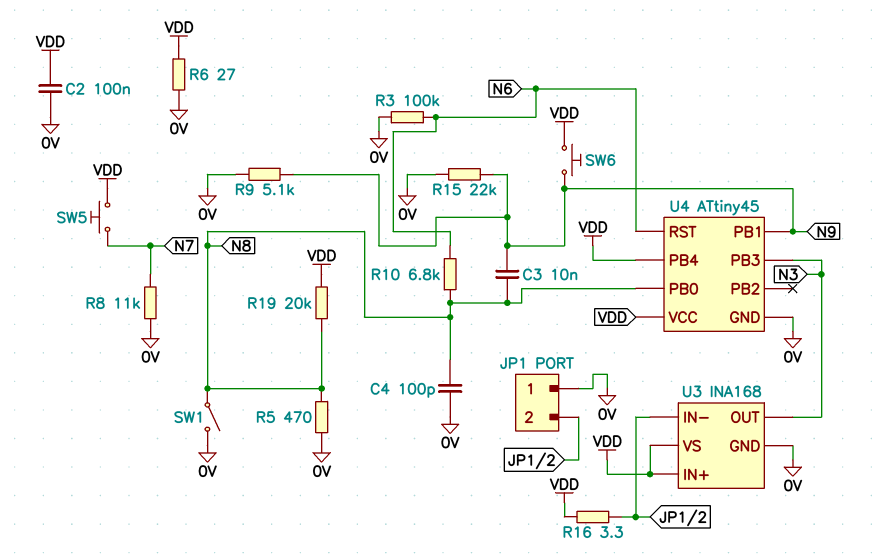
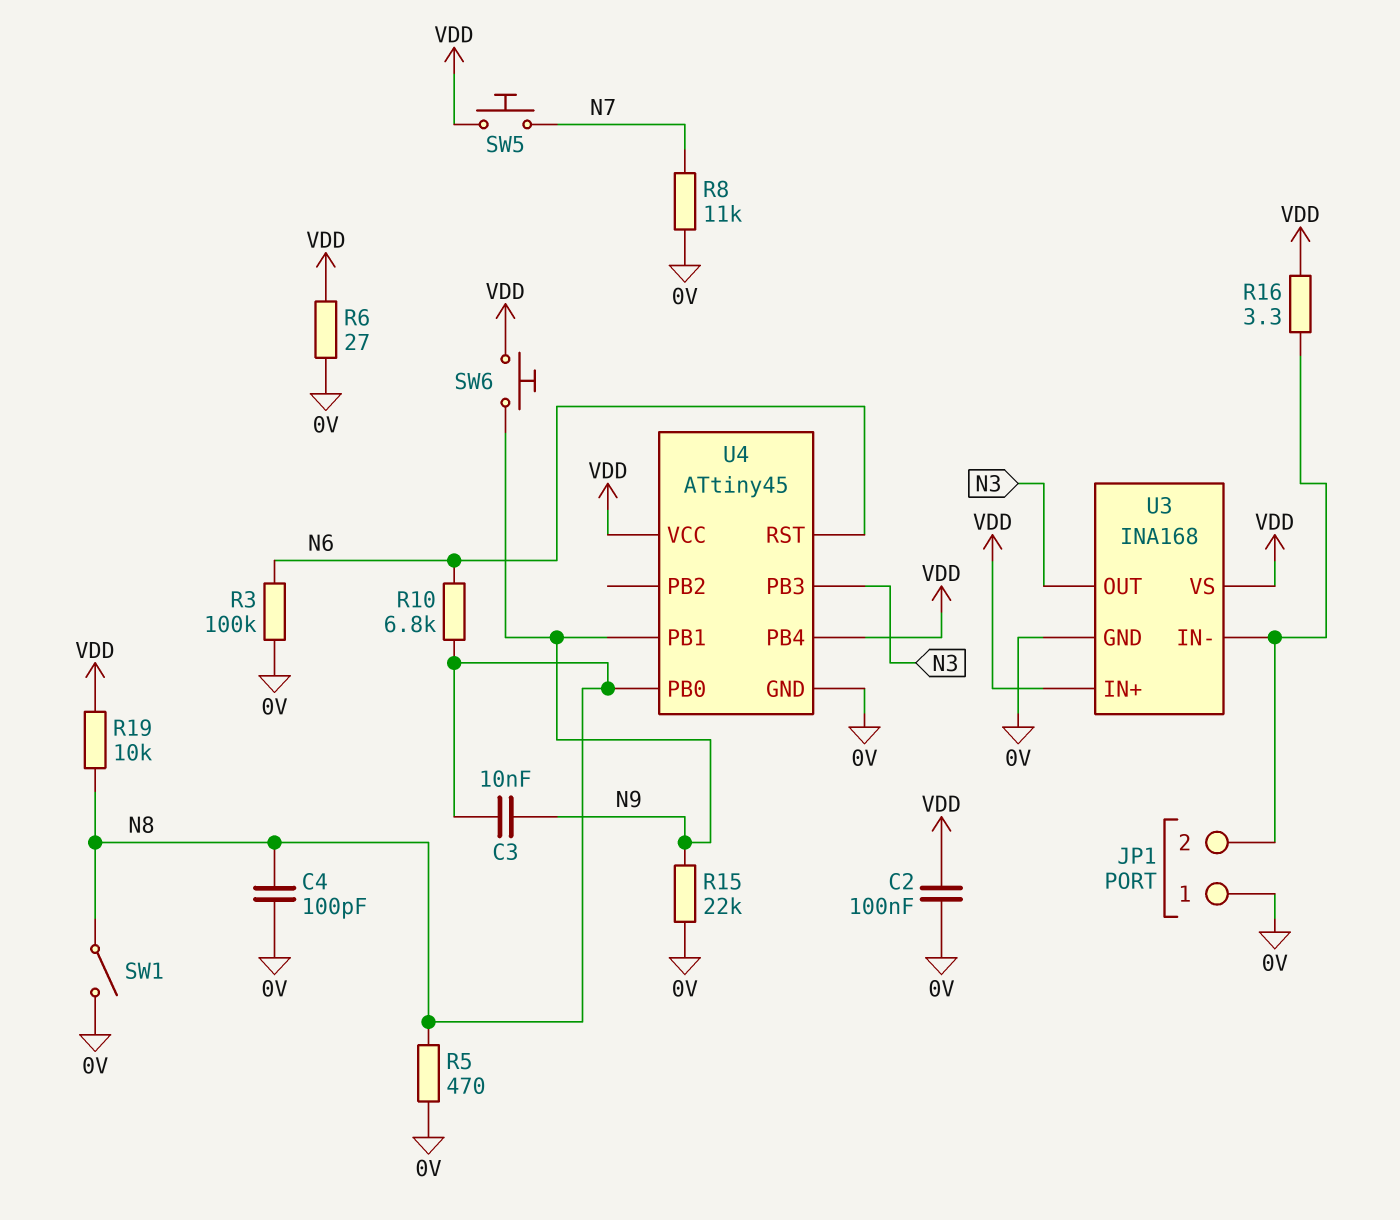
R9: 5.1k (0V, N9) -> none
R19: 20k (N8, VDD) -> 10k (N8, VDD)

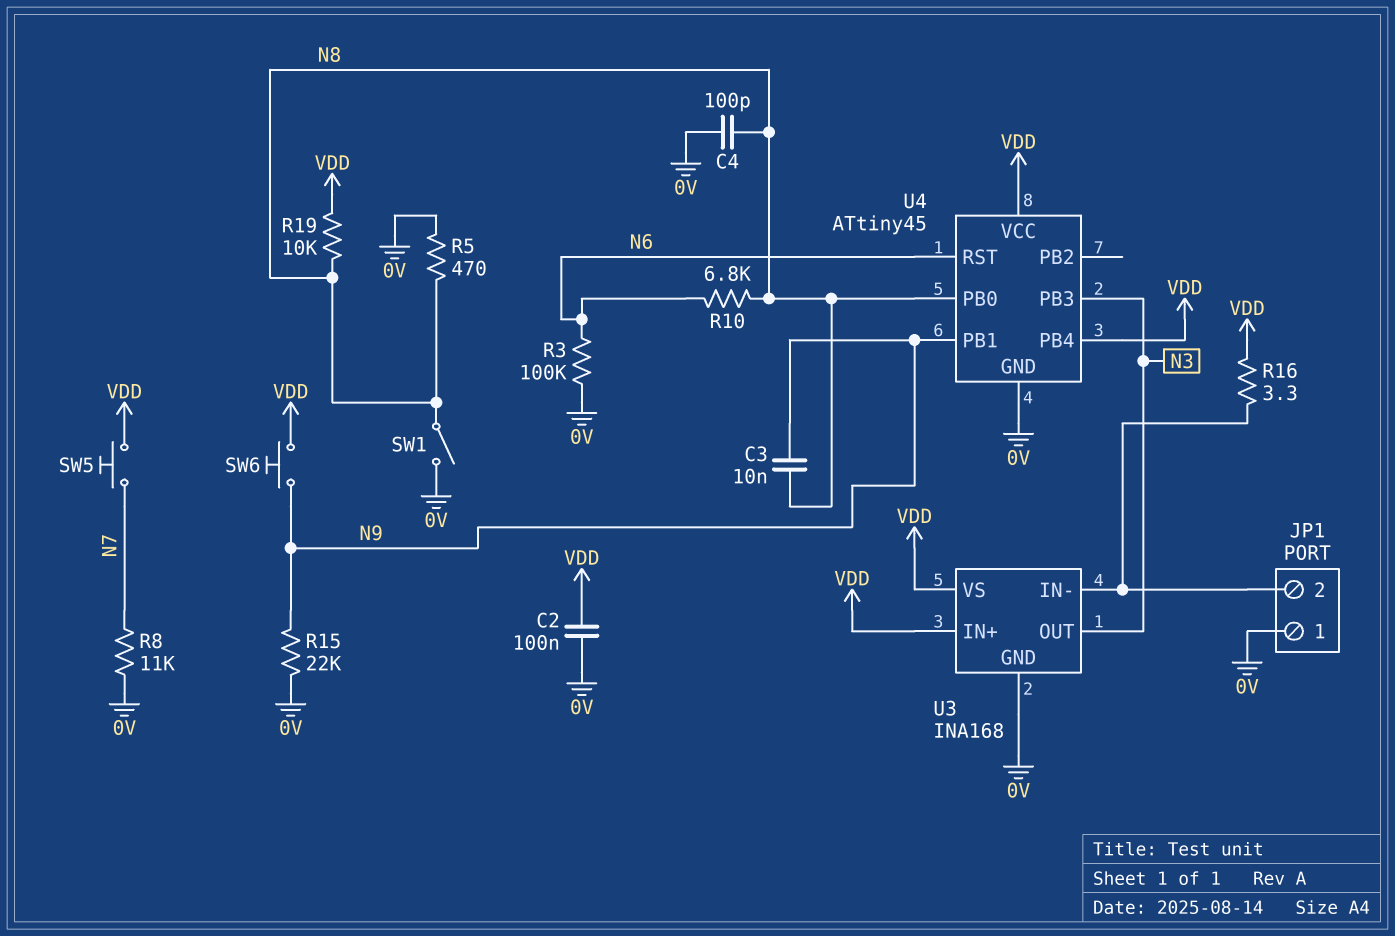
R6: 27 (0V, VDD) -> none

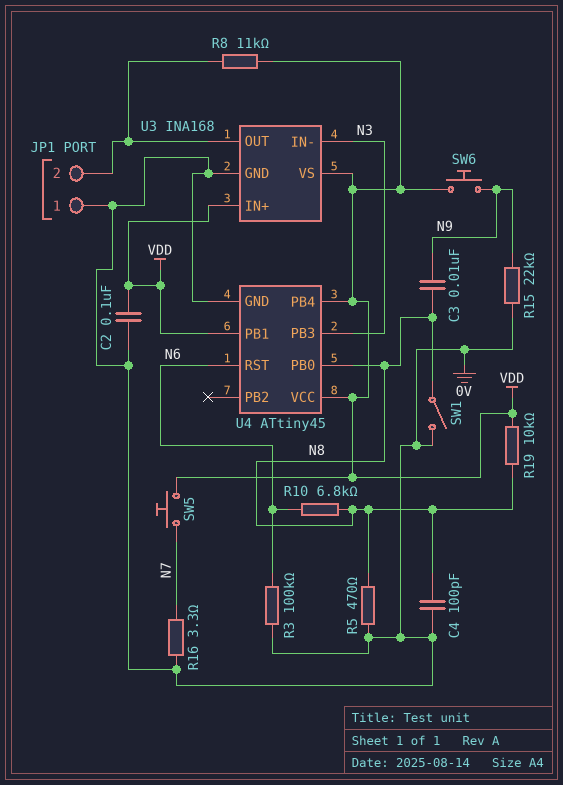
R8: 11k (0V, N7) -> 11k (JP1/2, VDD)
R16: 3.3 (JP1/2, VDD) -> 3.3 (0V, N7)
U3 pin IN-: JP1/2 -> N3
U3 pin OUT: N3 -> JP1/2
U4 pin PB1: N9 -> VDD

